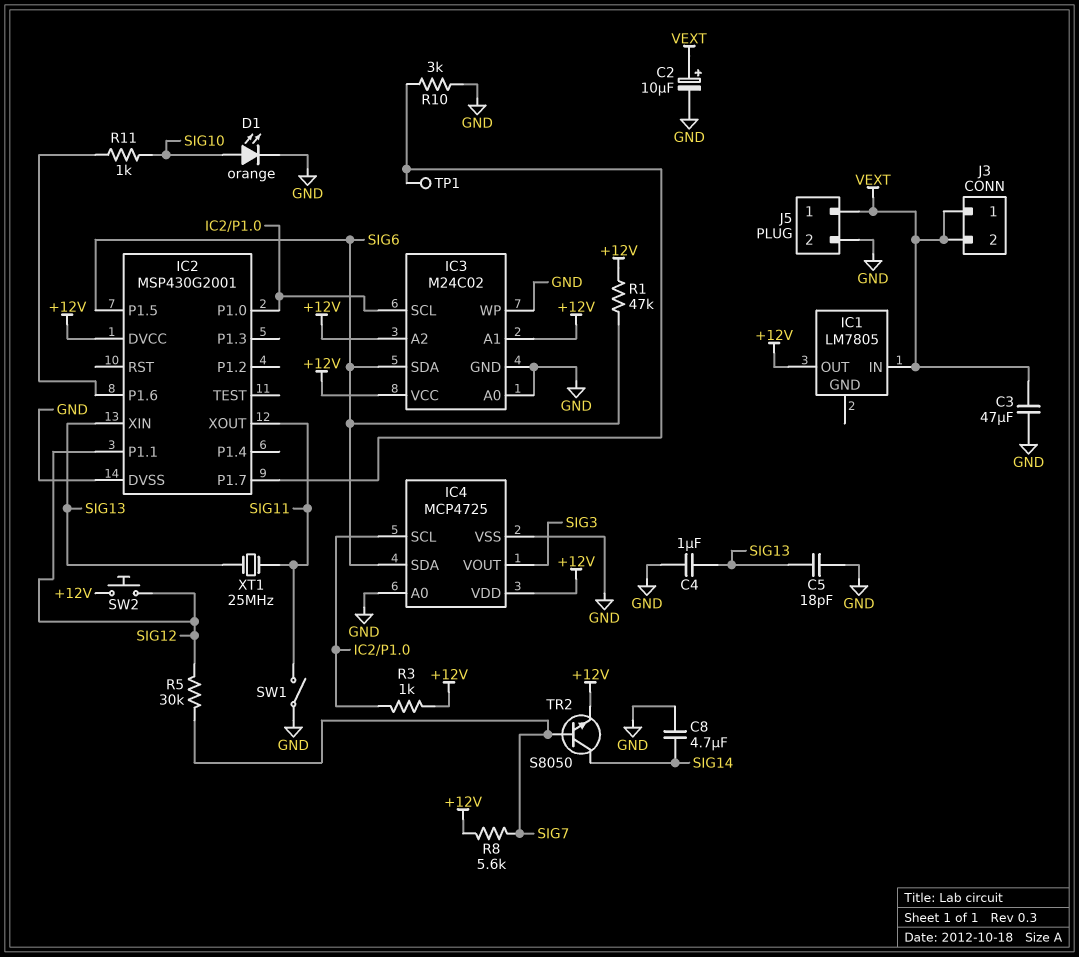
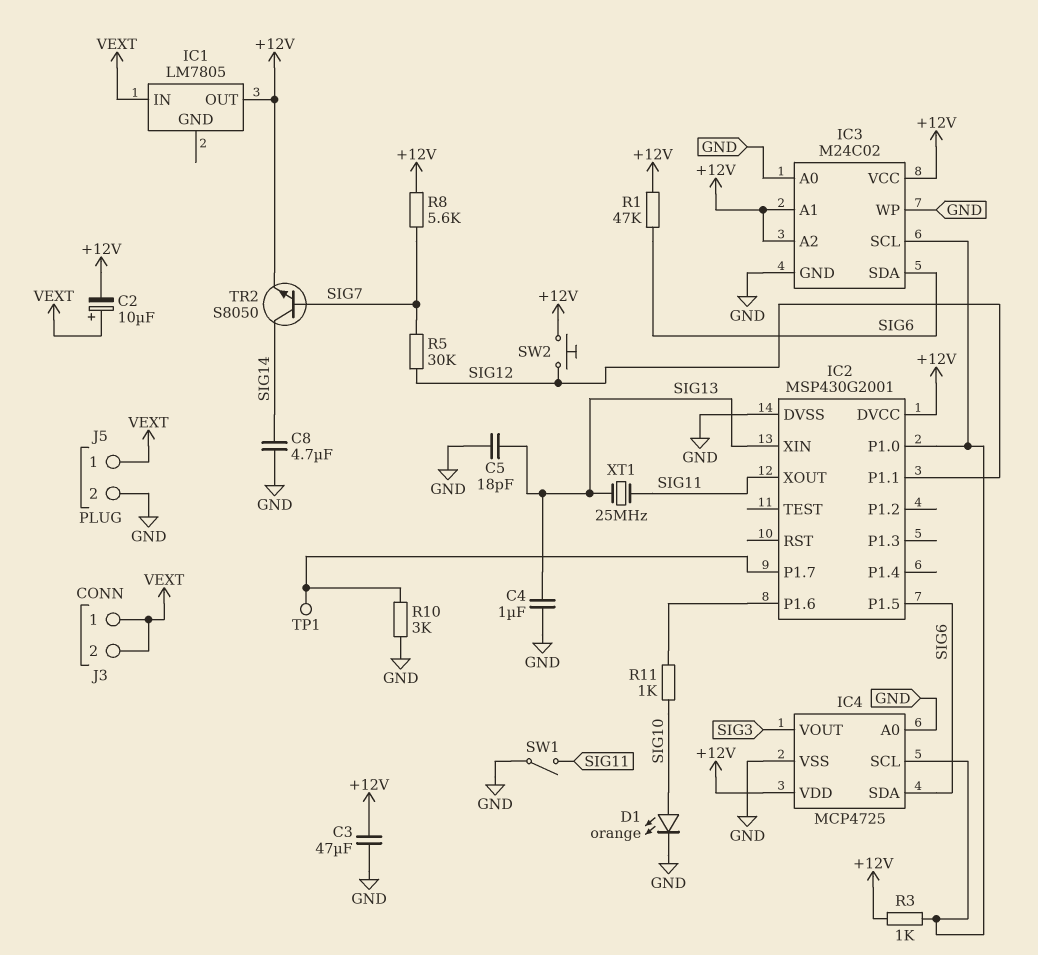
C2: 10uF (plus VEXT, minus GND) -> 10uF (plus VEXT, minus +12V)
C3: 47uF (GND, VEXT) -> 47uF (+12V, GND)

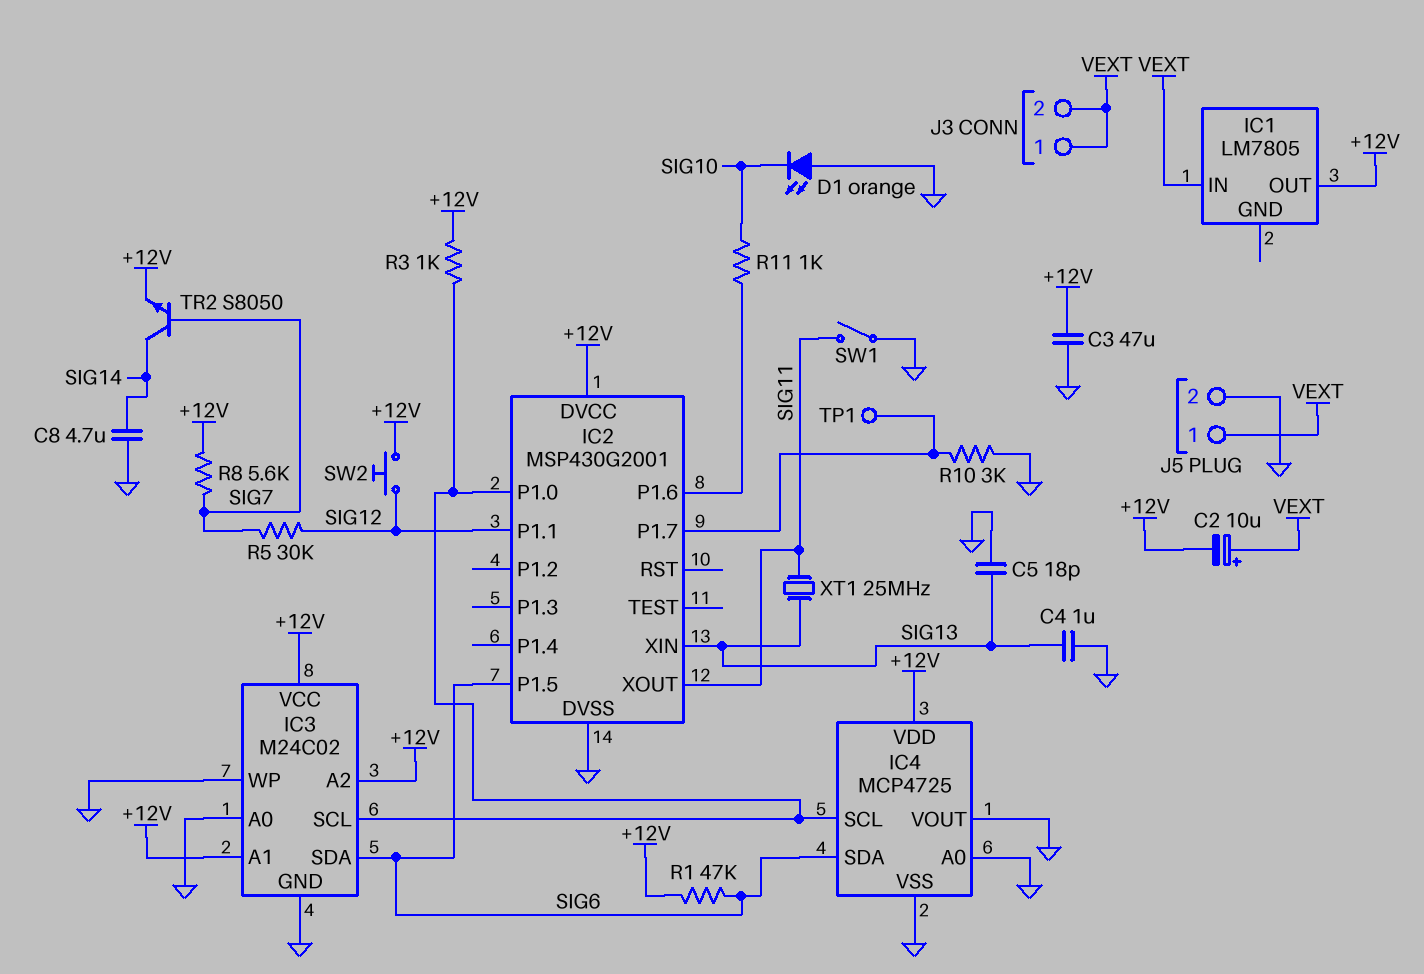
D1: LED orange (A SIG10, K GND) -> LED orange (A GND, K SIG10)
IC4 pin VOUT: SIG3 -> GND

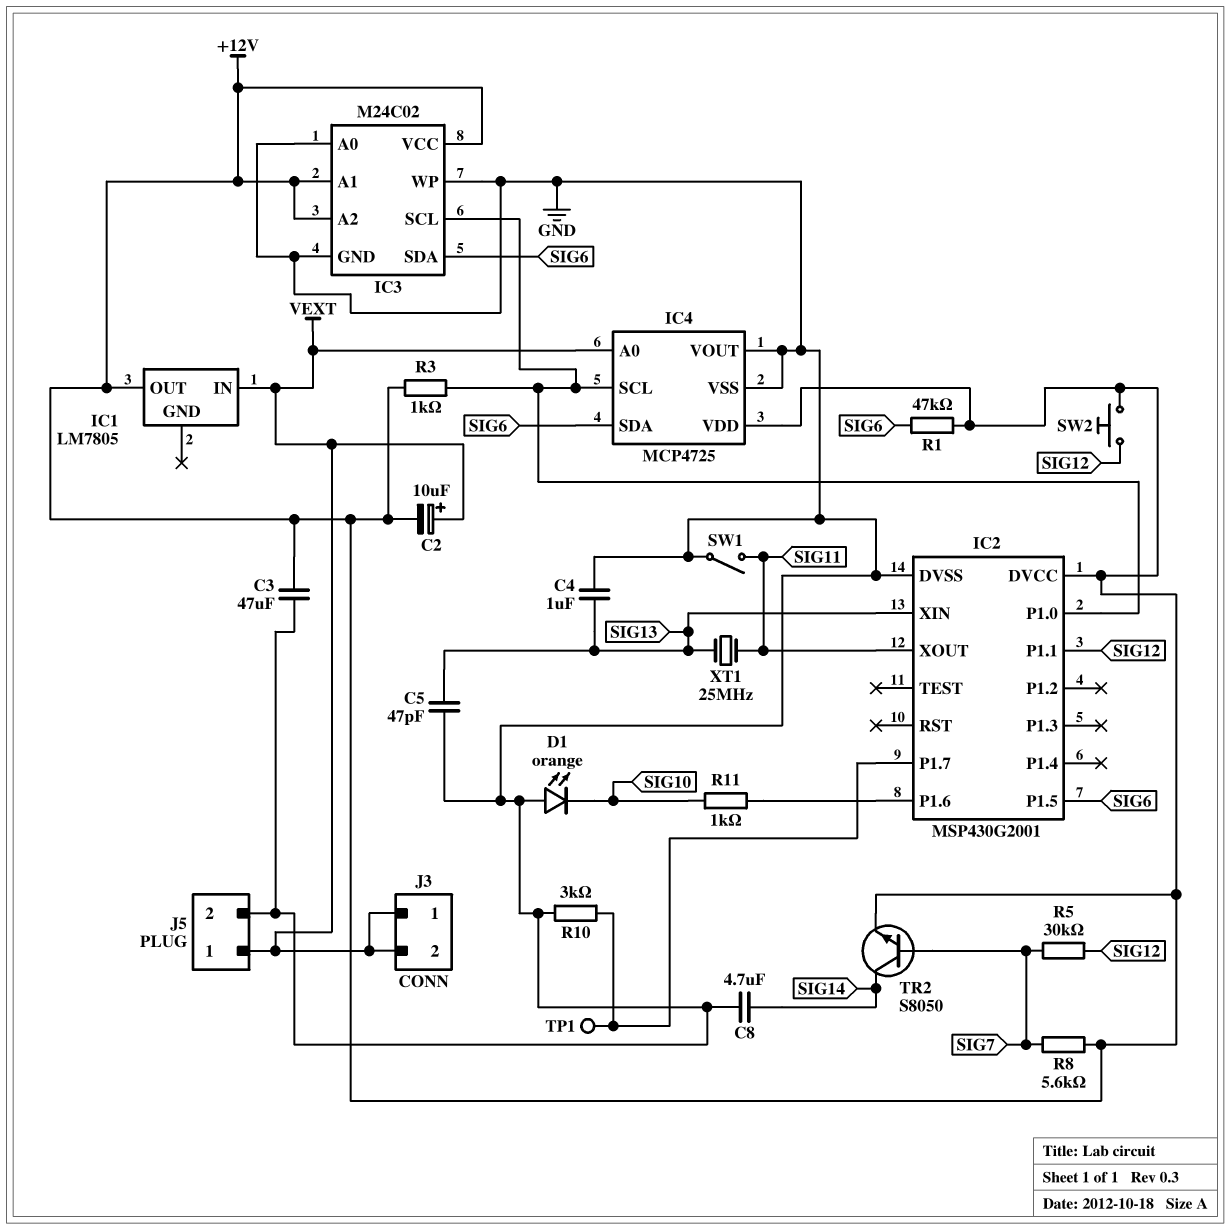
C5: 18pF (GND, SIG13) -> 47pF (GND, SIG13)
IC4 pin A0: GND -> VEXT

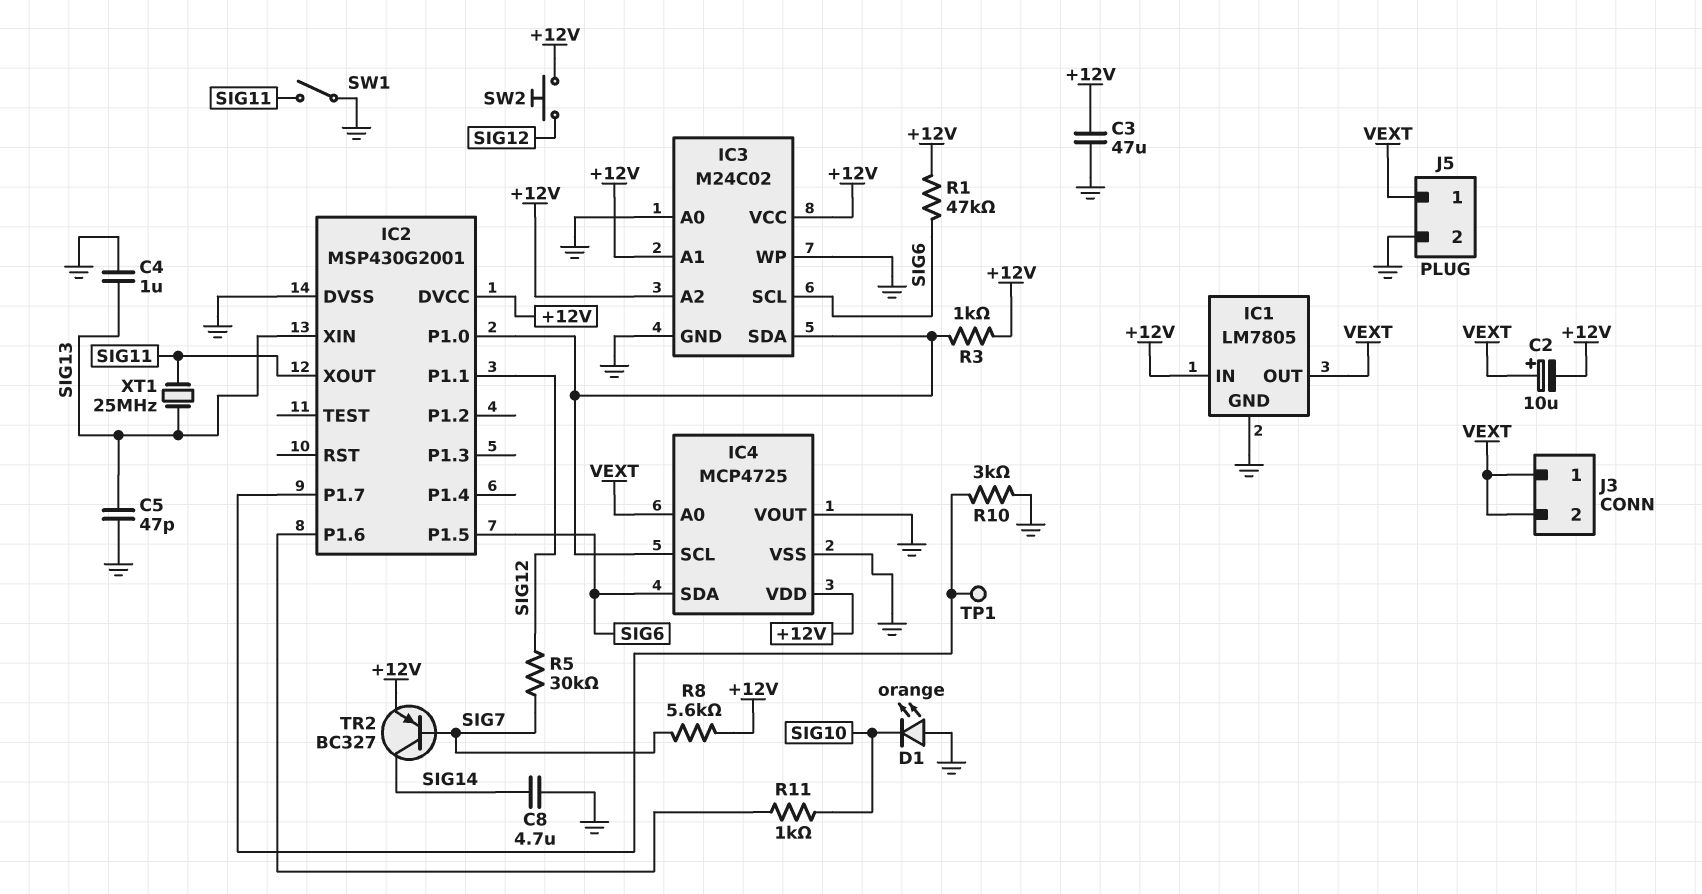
IC1 pin GND: none -> GND
IC1 pin IN: VEXT -> +12V
IC1 pin OUT: +12V -> VEXT
IC3 pin SCL: IC2/P1.0 -> SIG6
IC3 pin SDA: SIG6 -> IC2/P1.0
TR2: NPN S8050 (B SIG7, C SIG14, E +12V) -> PNP BC327 (B SIG7, C SIG14, E +12V)

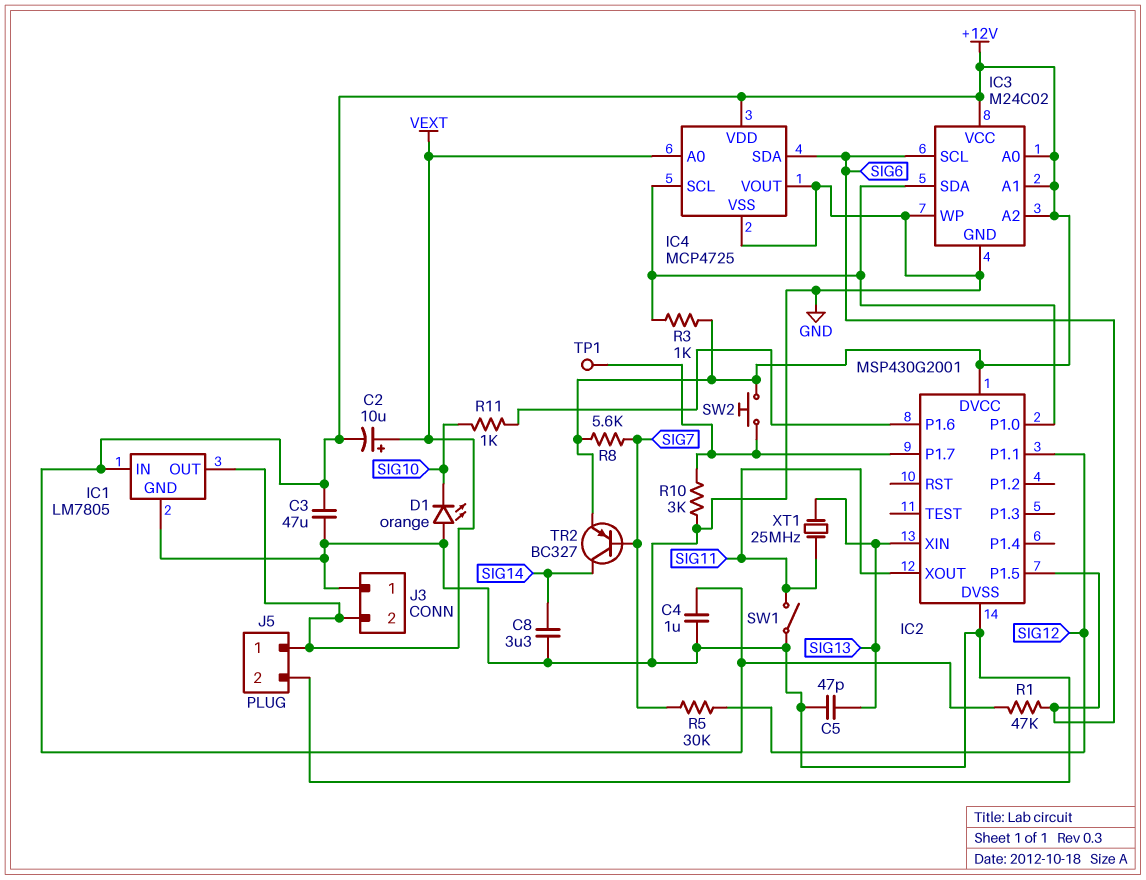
C4: 1uF (GND, SIG13) -> 1uF (+12V, GND)
C8: 4.7uF (GND, SIG14) -> 3.3uF (GND, SIG14)
IC3 pin A0: GND -> +12V
J3 pin 1: VEXT -> GND
SW2: button (+12V, SIG12) -> button (+12V, IC2/P1.7)

